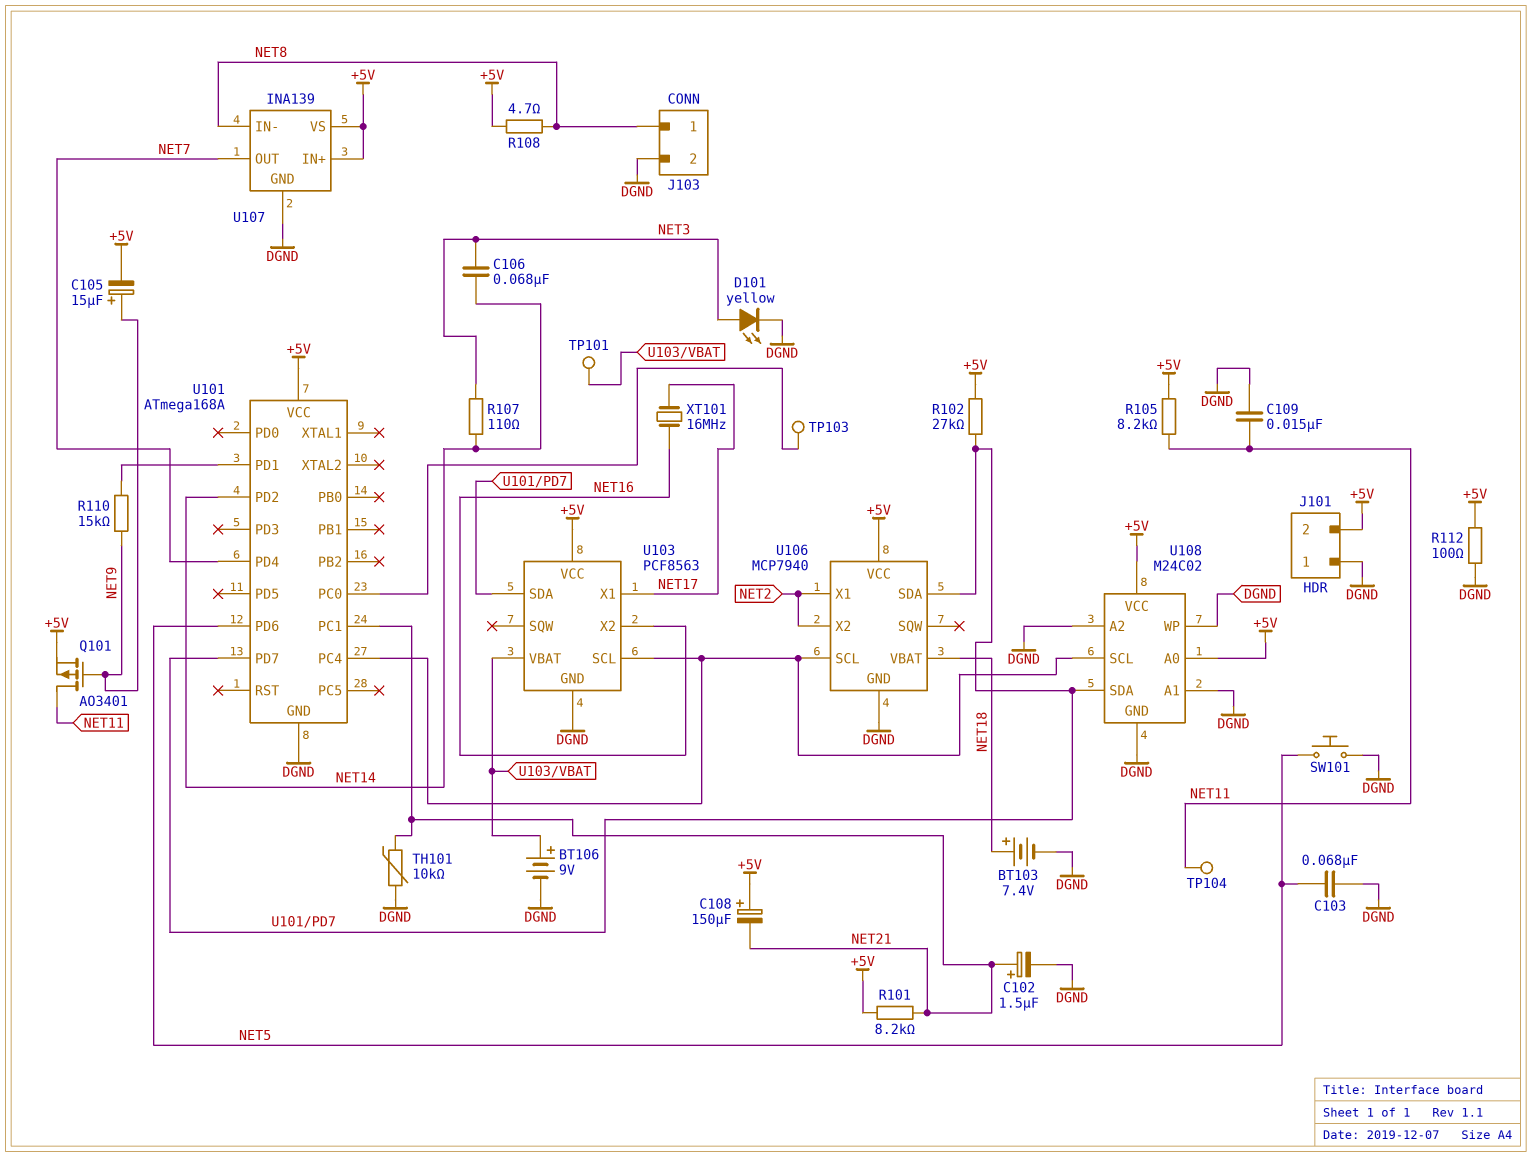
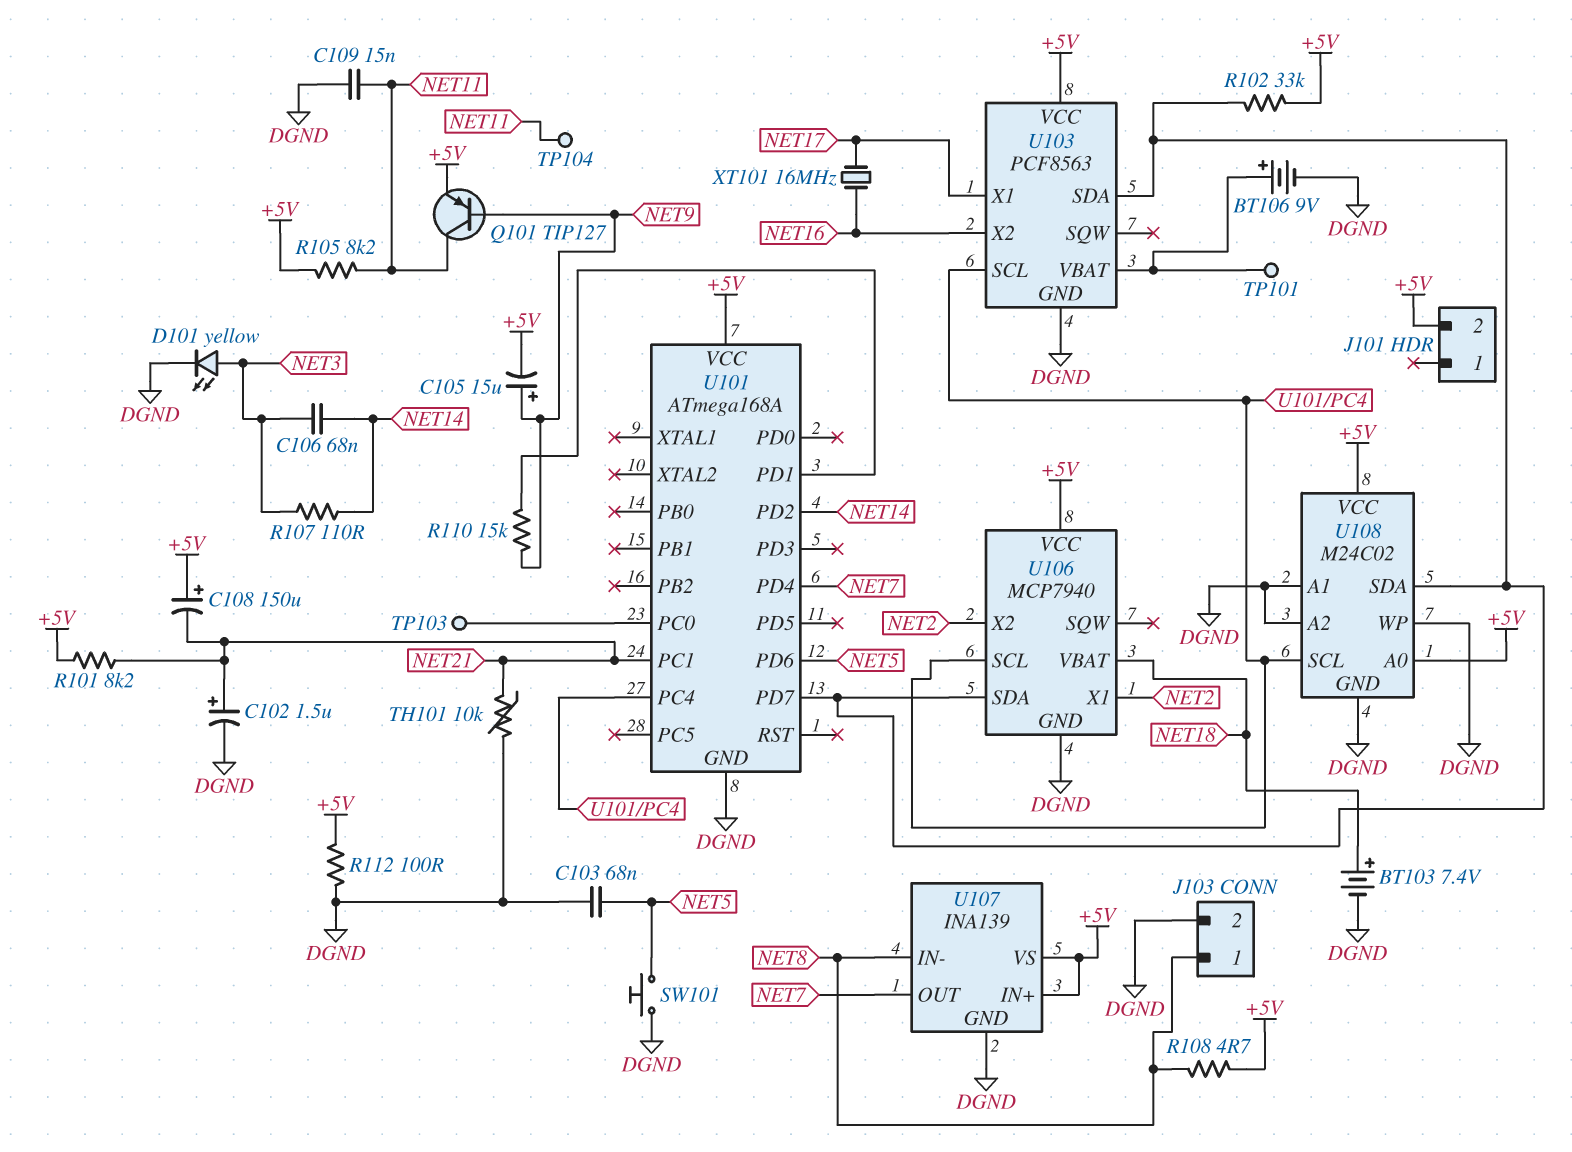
J101 pin 1: DGND -> none
Q101: PMOS AO3401 (G NET9, D NET11, S +5V) -> PNP TIP127 (B NET9, C NET11, E +5V)
R102: 27k (+5V, U101/PD7) -> 33k (+5V, U101/PD7)

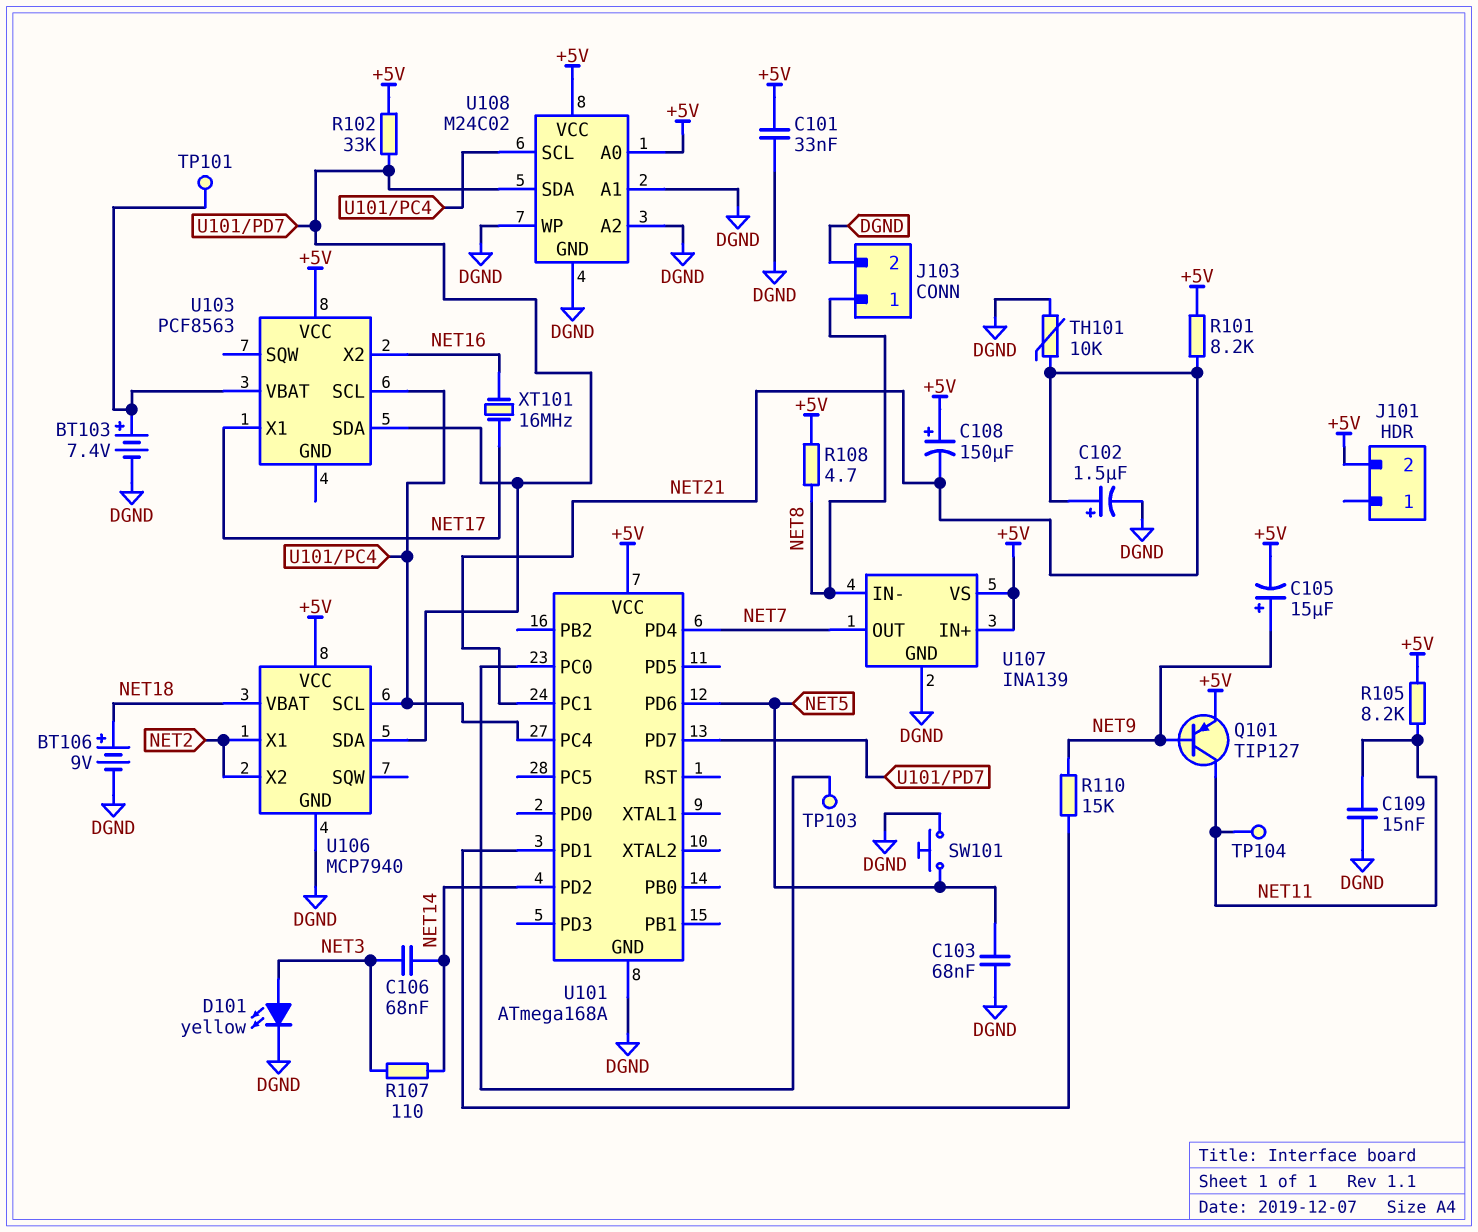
BT103: 7.4V (plus NET18, minus DGND) -> 7.4V (plus U103/VBAT, minus DGND)
BT106: 9V (plus U103/VBAT, minus DGND) -> 9V (plus NET18, minus DGND)
C101: none -> 33nF (+5V, DGND)
R112: 100 (+5V, DGND) -> none
U103 pin GND: DGND -> none

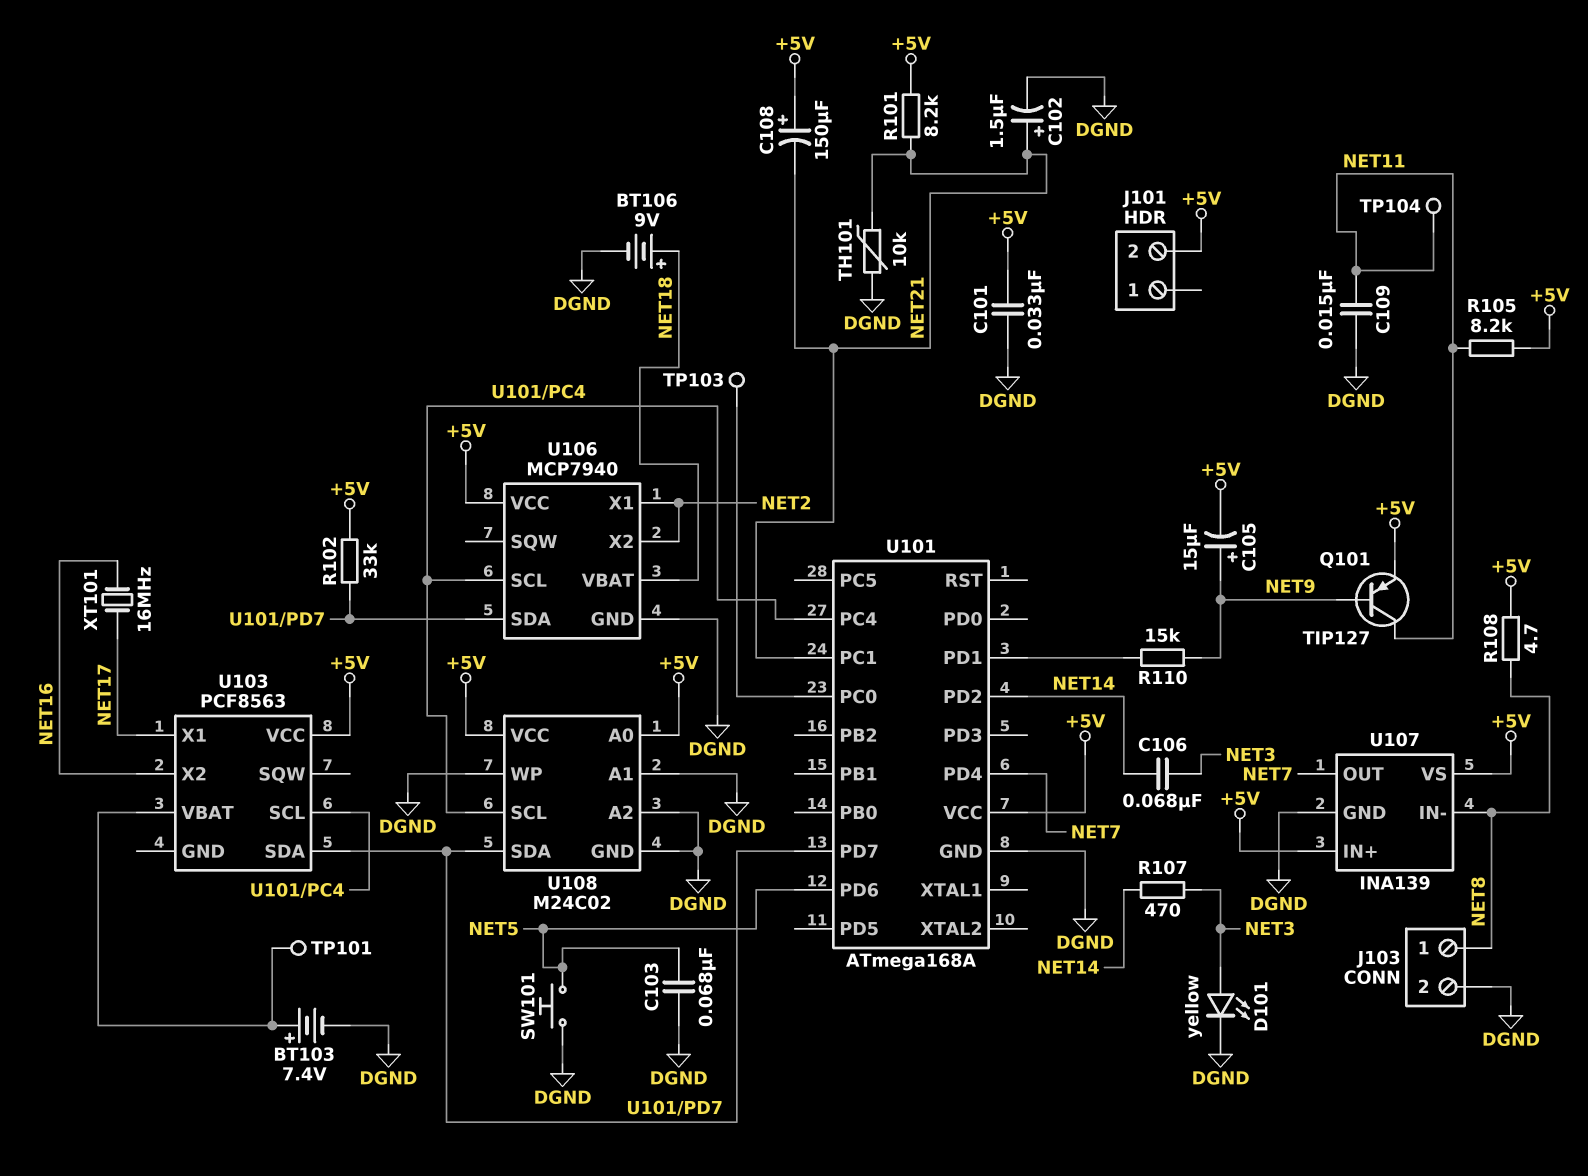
R107: 110 (NET3, NET14) -> 470 (NET3, NET14)

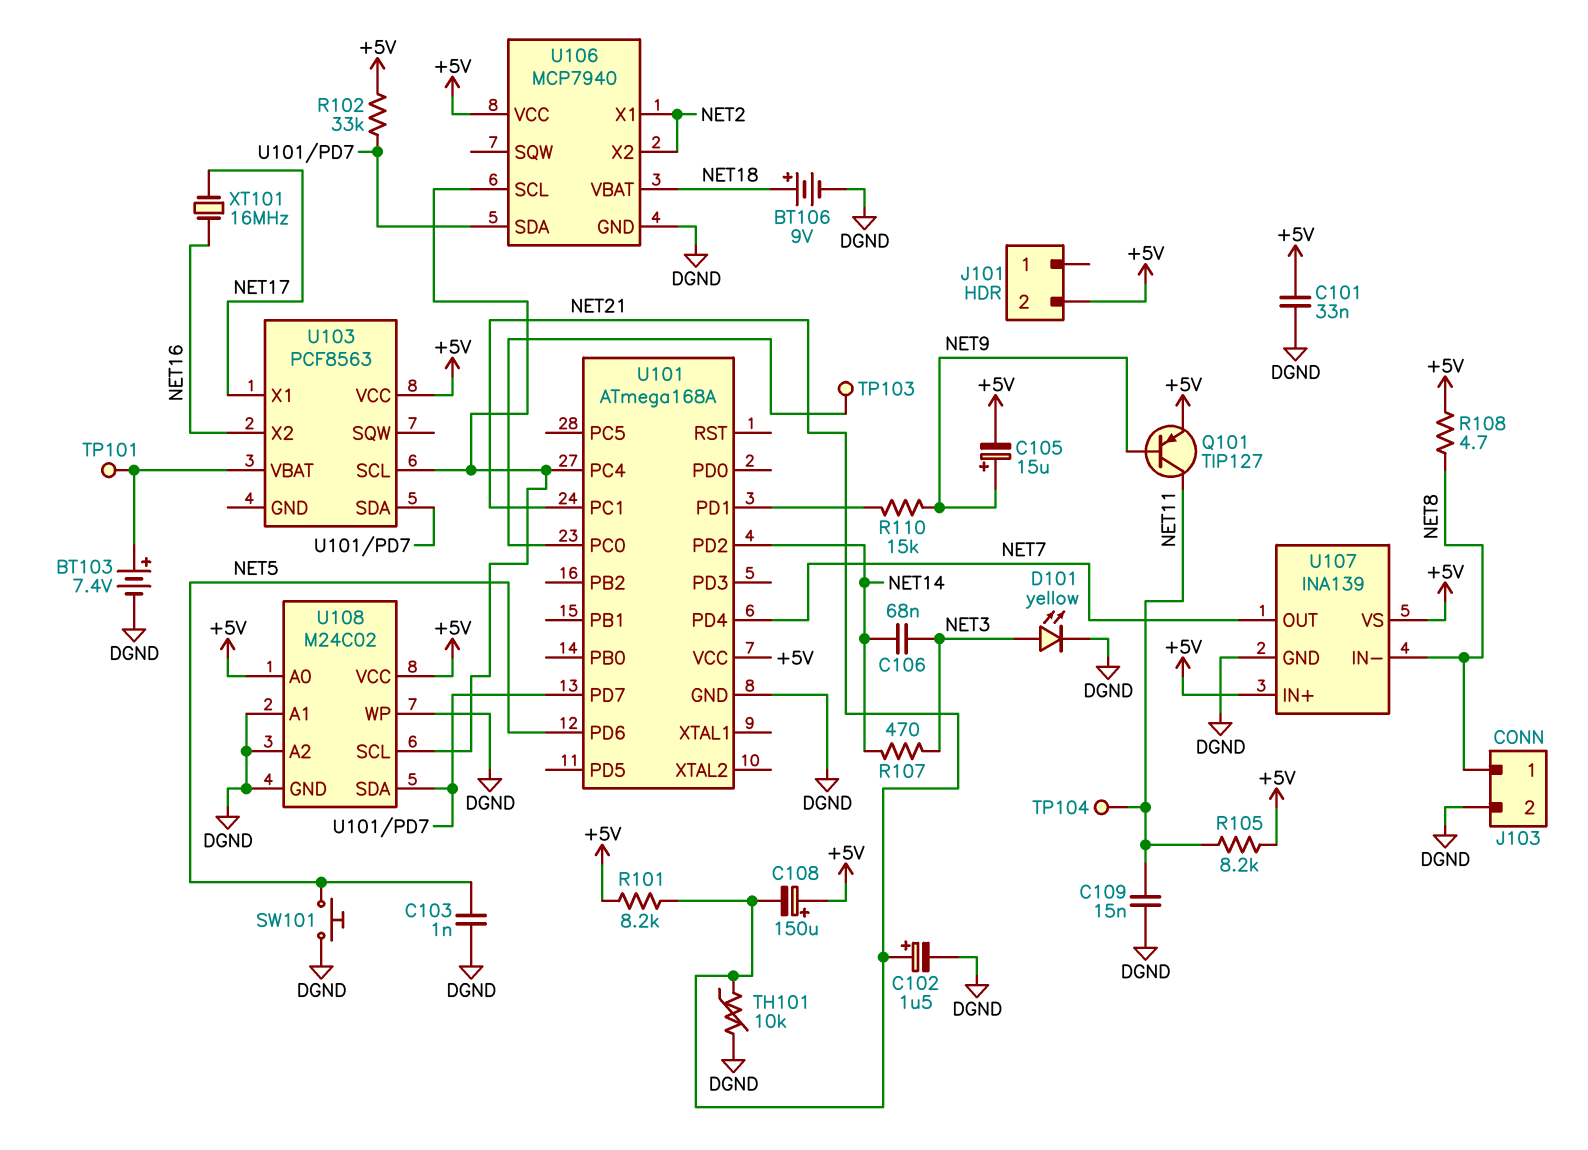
C103: 68nF (DGND, NET5) -> 1nF (DGND, NET5)

